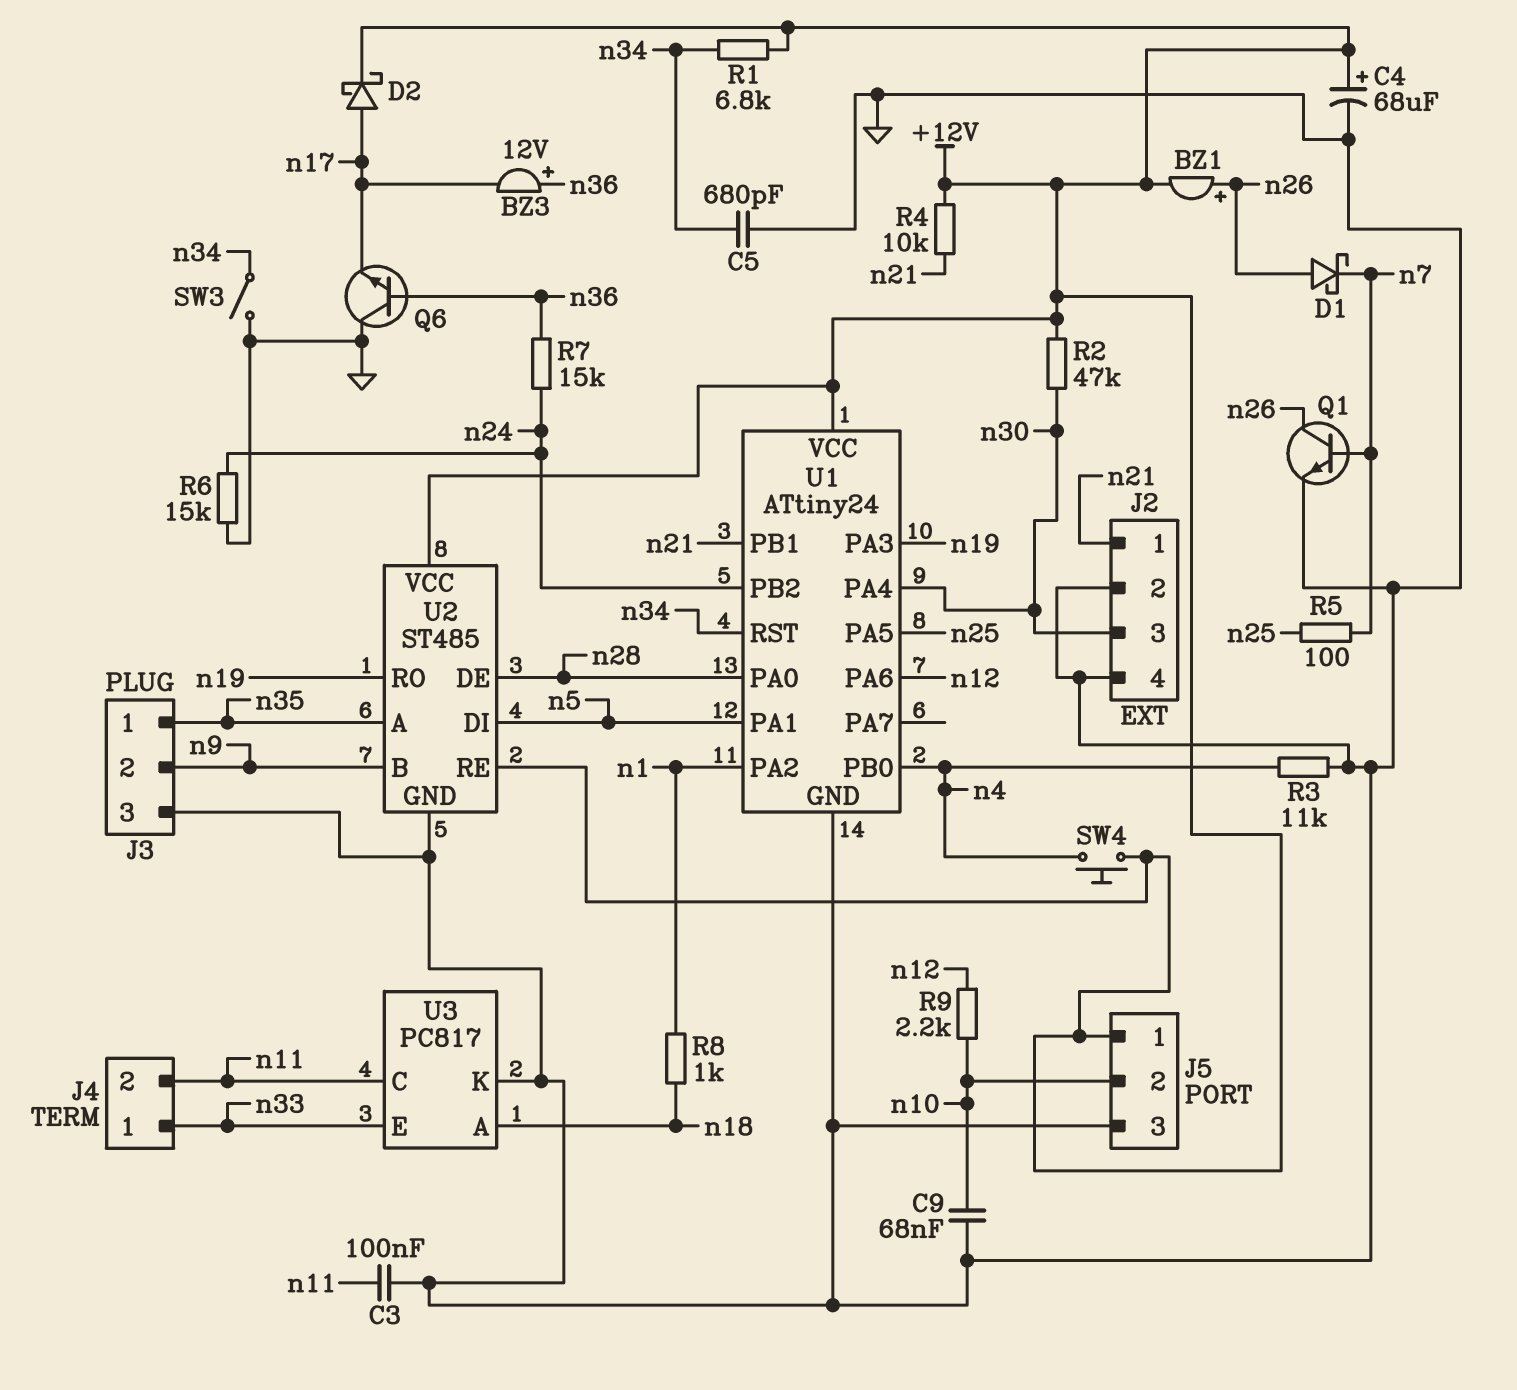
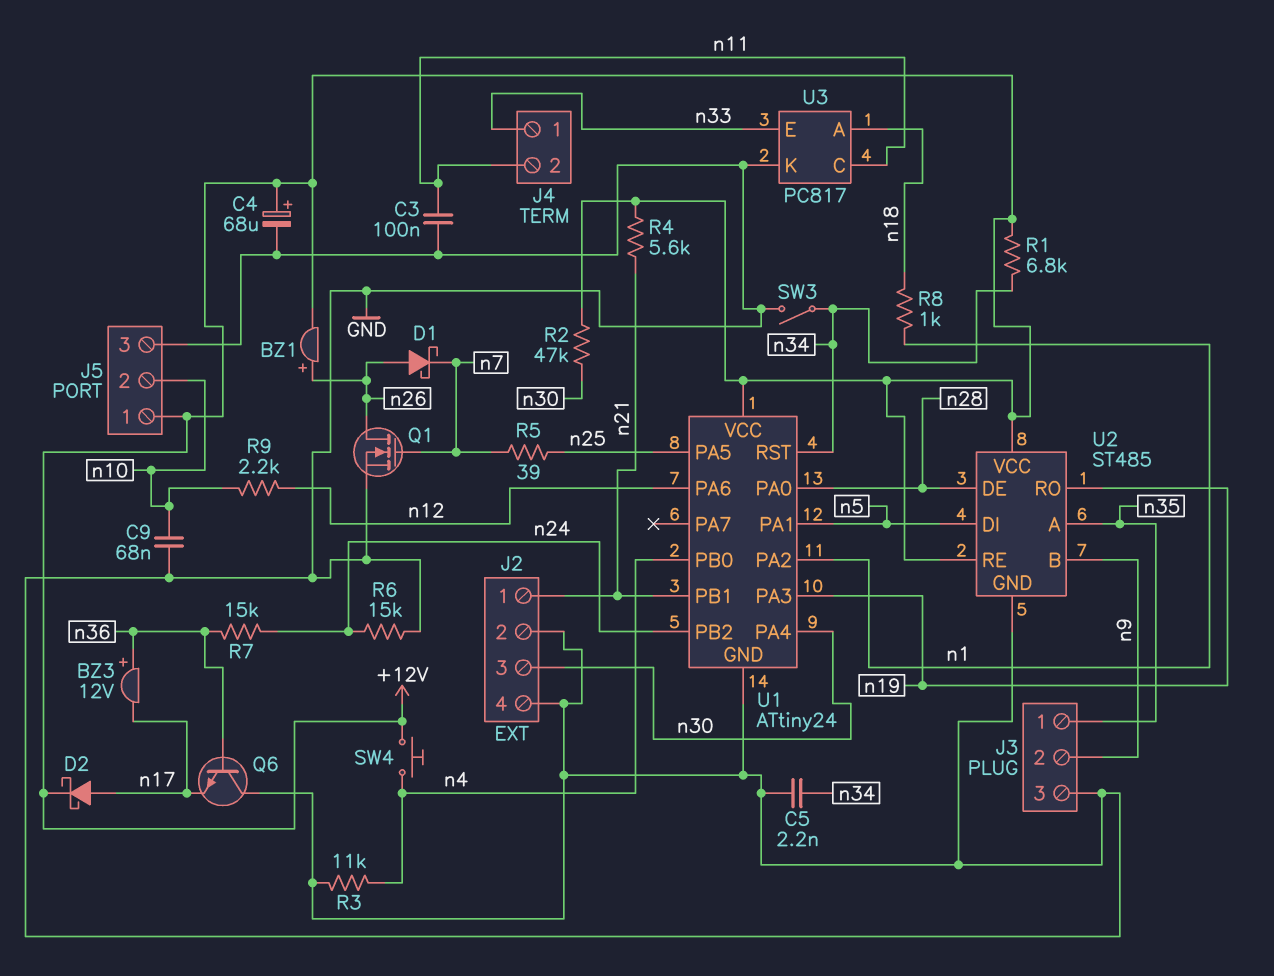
C5: 680pF (GND, n34) -> 2.2nF (GND, n34)
Q1: NPN (B n7, C n26, E GND) -> NMOS (G n7, D n26, S GND)
R4: 10k (+12V, n21) -> 5.6k (+12V, n21)
R5: 100 (n7, n25) -> 39 (n7, n25)

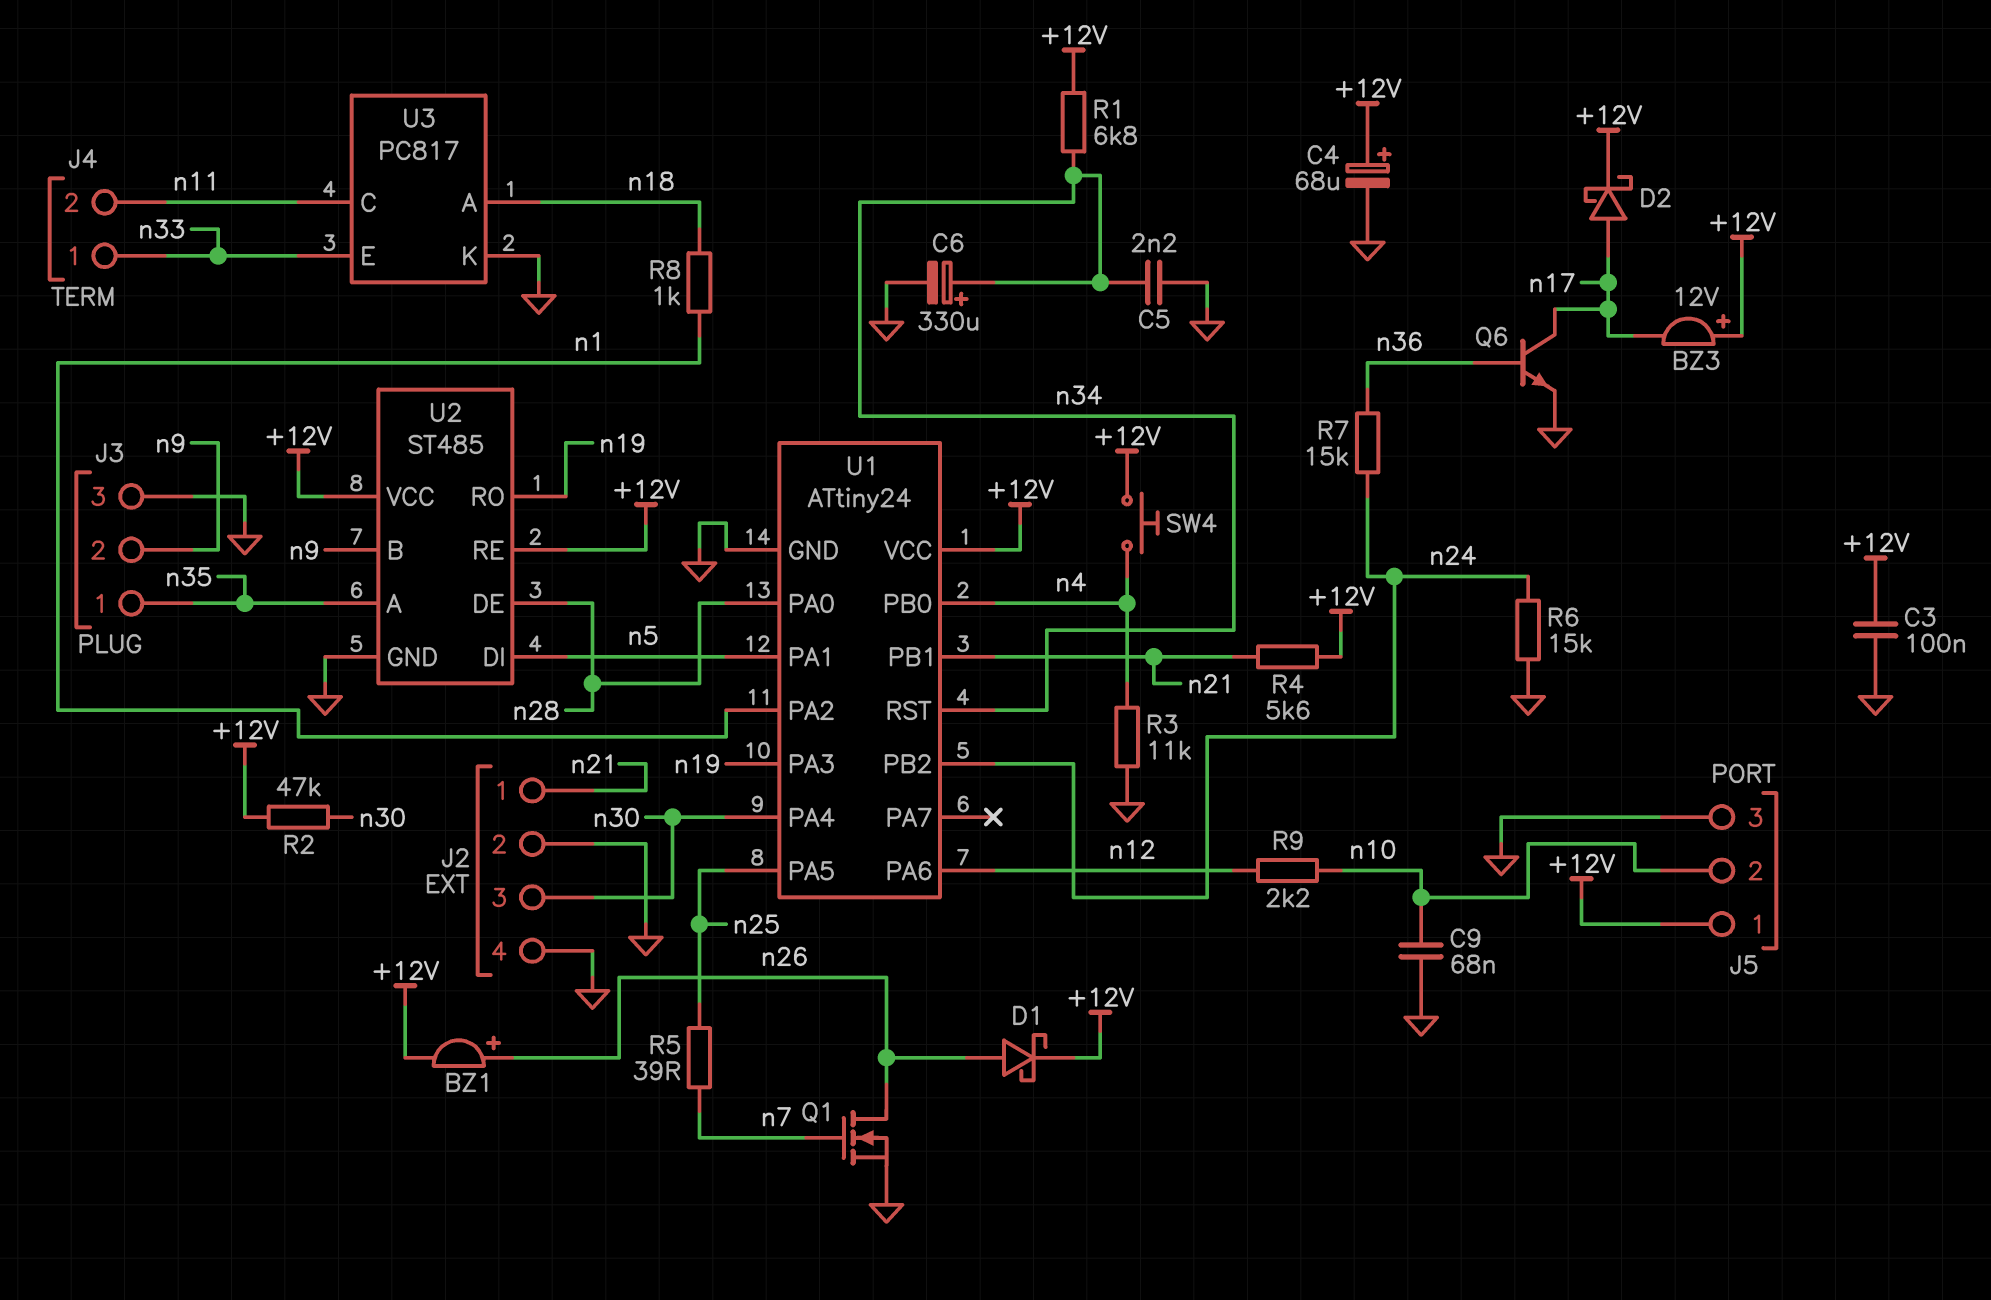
BZ3: buzzer 12V (plus n36, minus n17) -> buzzer 12V (plus +12V, minus n17)
C3: 100nF (GND, n11) -> 100nF (+12V, GND)
C6: none -> 330uF (plus n34, minus GND)
D1: schottky (A n26, K n7) -> schottky (A n26, K +12V)
Q6: NPN (B n36, C GND, E n17) -> NPN (B n36, C n17, E GND)
SW3: switch (GND, n34) -> none

